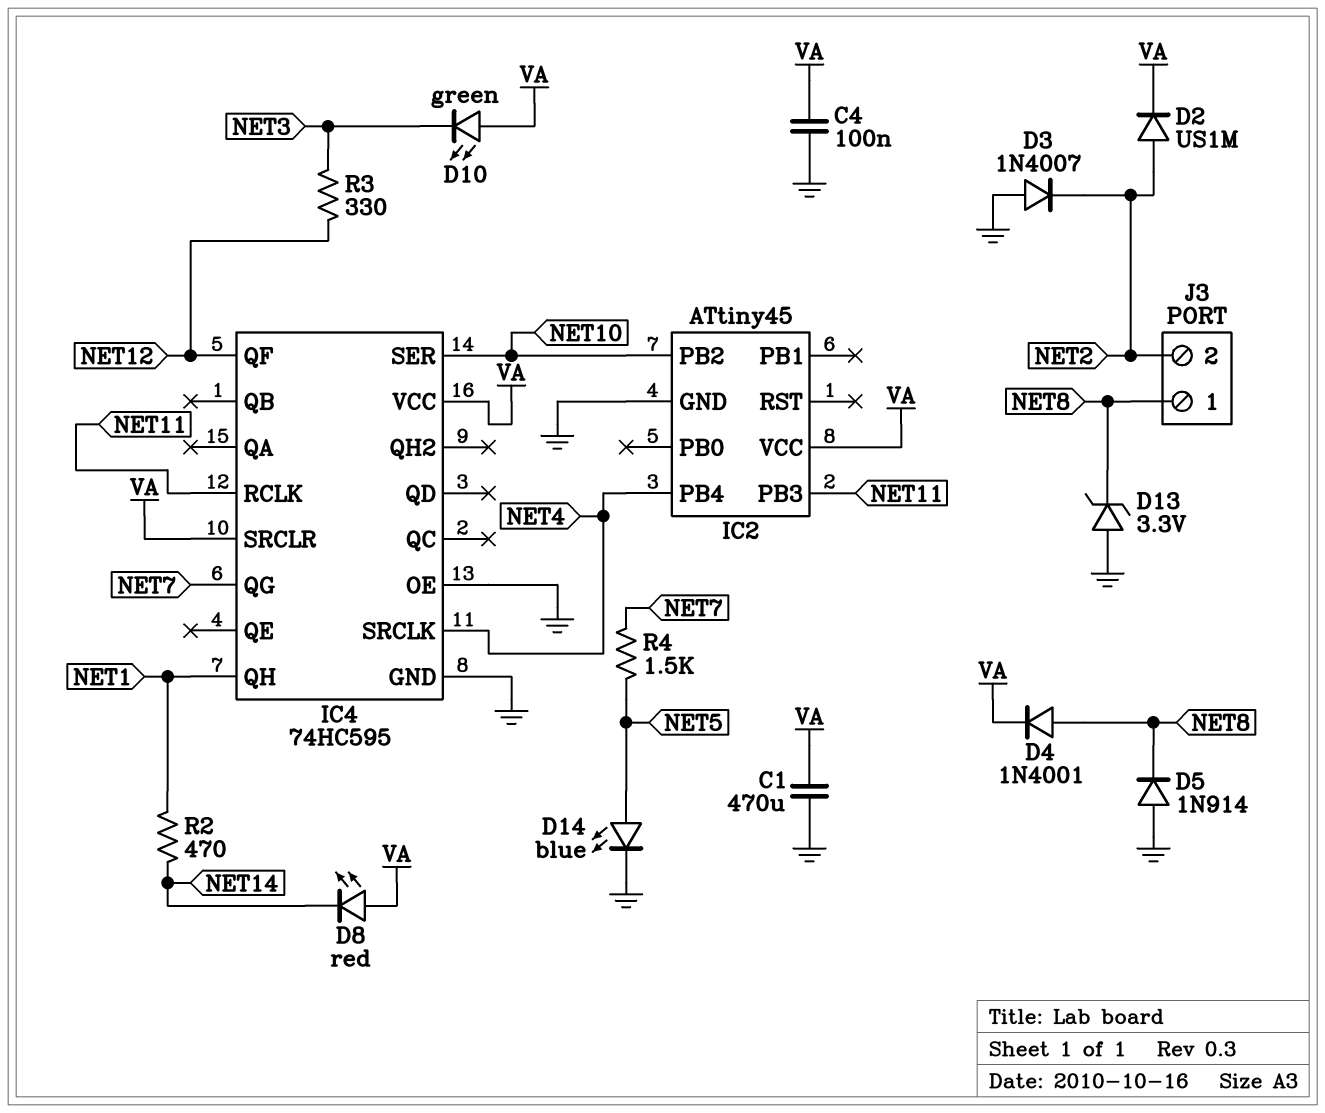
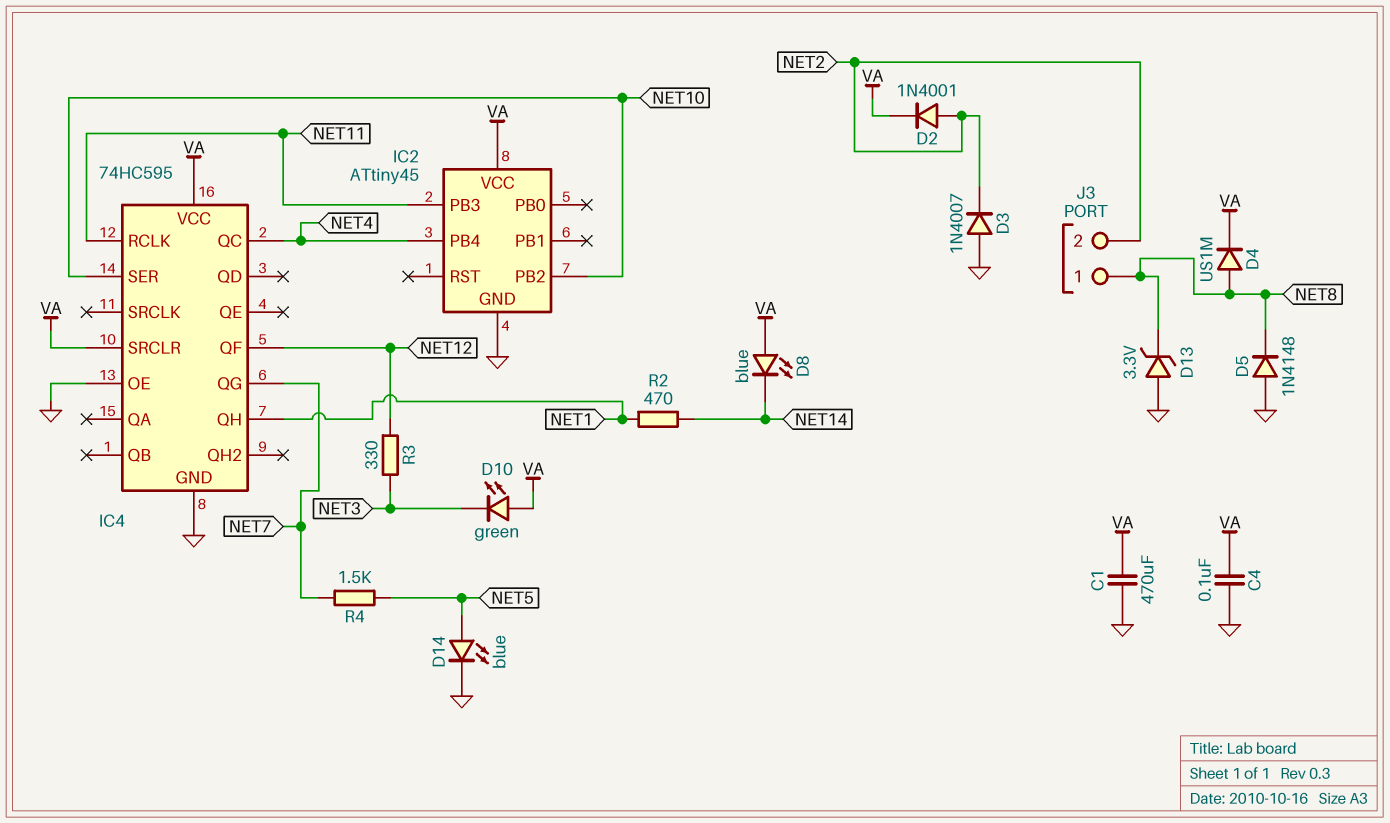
D2: diode US1M (A NET2, K VA) -> diode 1N4001 (A NET2, K VA)
D4: diode 1N4001 (A NET8, K VA) -> diode US1M (A NET8, K VA)
D5: diode 1N914 (A GND, K NET8) -> diode 1N4148 (A GND, K NET8)
D8: LED red (A VA, K NET14) -> LED blue (A VA, K NET14)
IC4 pin QC: none -> NET4
IC4 pin SRCLK: NET4 -> none

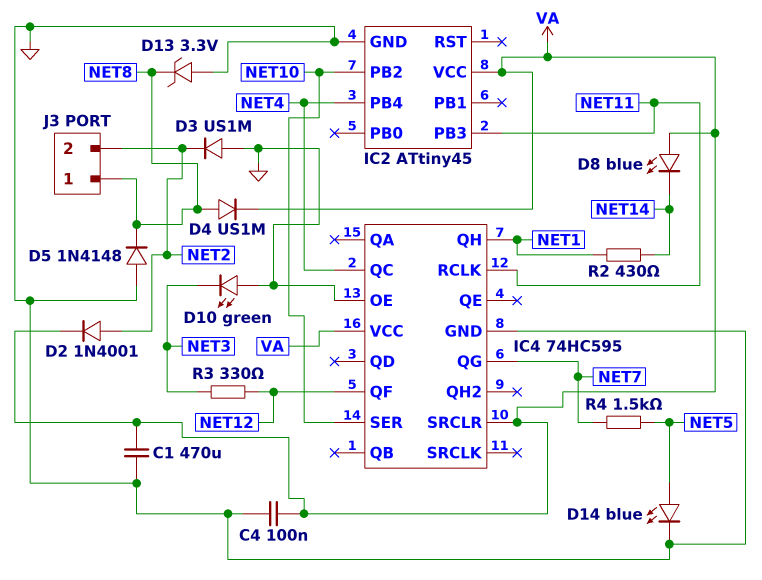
D3: diode 1N4007 (A GND, K NET2) -> diode US1M (A GND, K NET2)
D10: LED green (A VA, K NET3) -> LED green (A GND, K NET3)
R2: 470 (NET1, NET14) -> 430 (NET1, NET14)

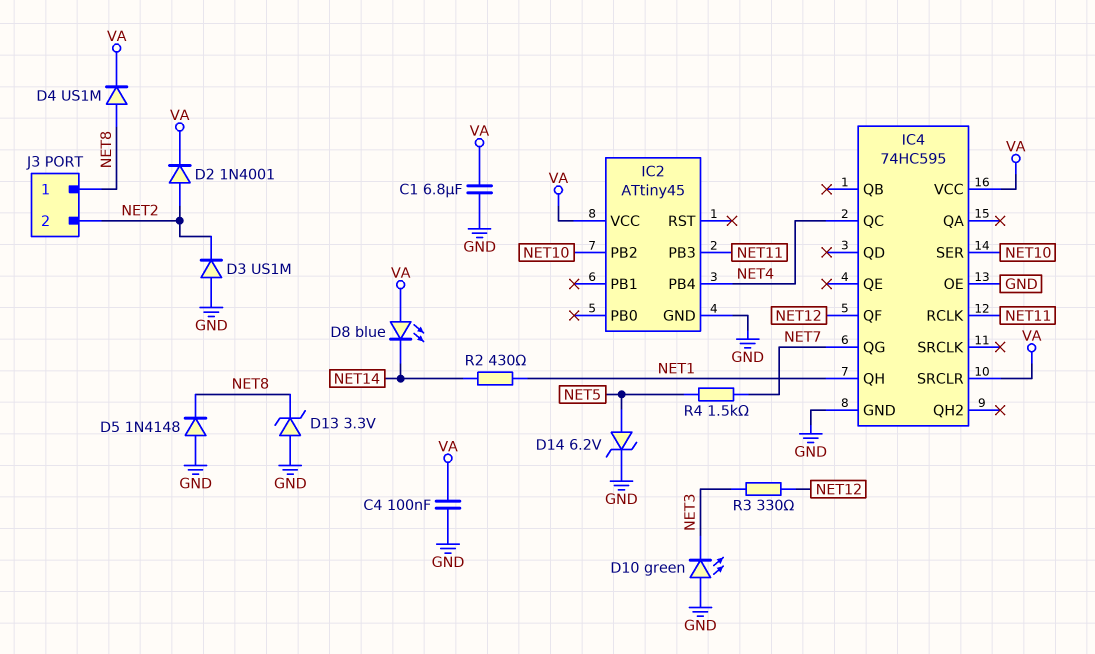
C1: 470uF (GND, VA) -> 6.8uF (GND, VA)
D14: LED blue (A NET5, K GND) -> zener 6.2V (A NET5, K GND)

